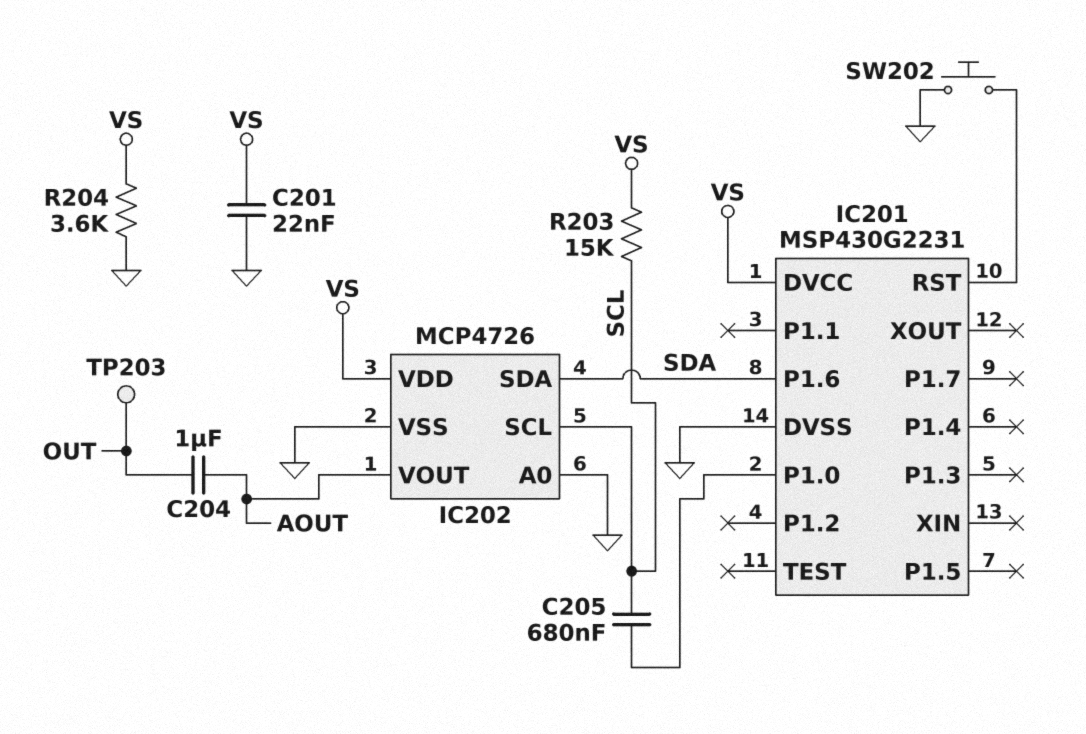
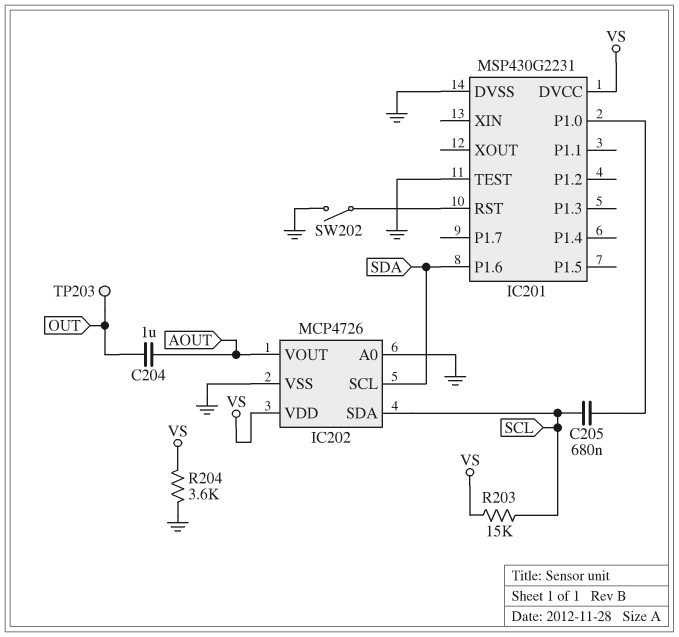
C201: 22nF (GND, VS) -> none
IC201 pin TEST: none -> GND
IC202 pin SCL: SCL -> SDA
IC202 pin SDA: SDA -> SCL
SW202: button (GND, IC201/RST) -> switch (GND, IC201/RST)

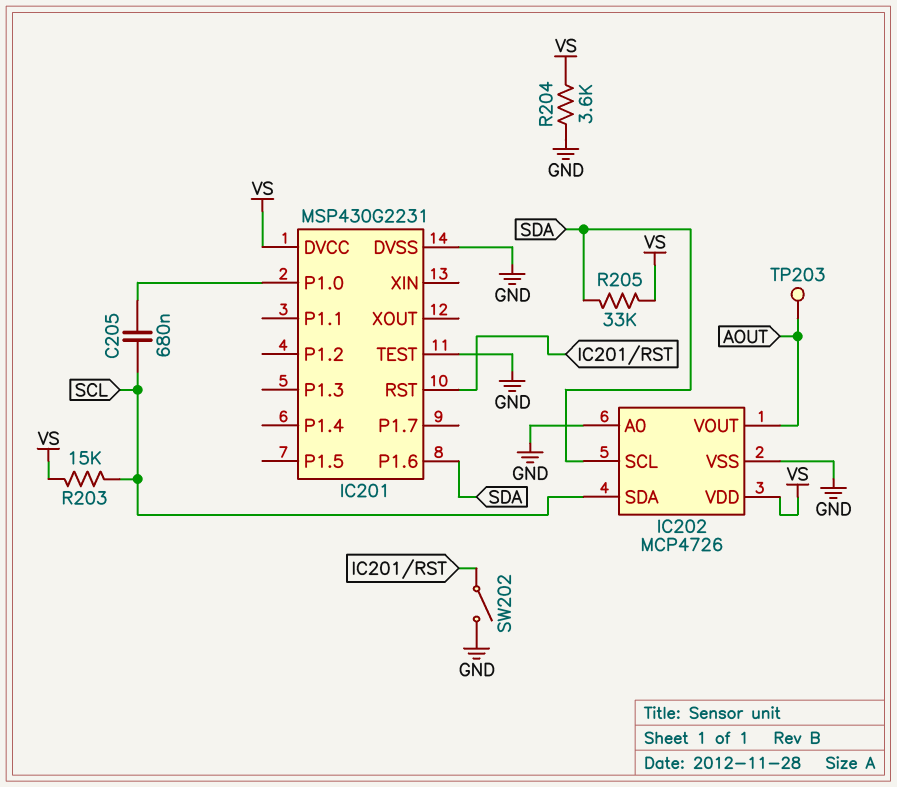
C204: 1uF (AOUT, OUT) -> none
R205: none -> 33k (SDA, VS)
TP203: test point (OUT) -> test point (AOUT)

